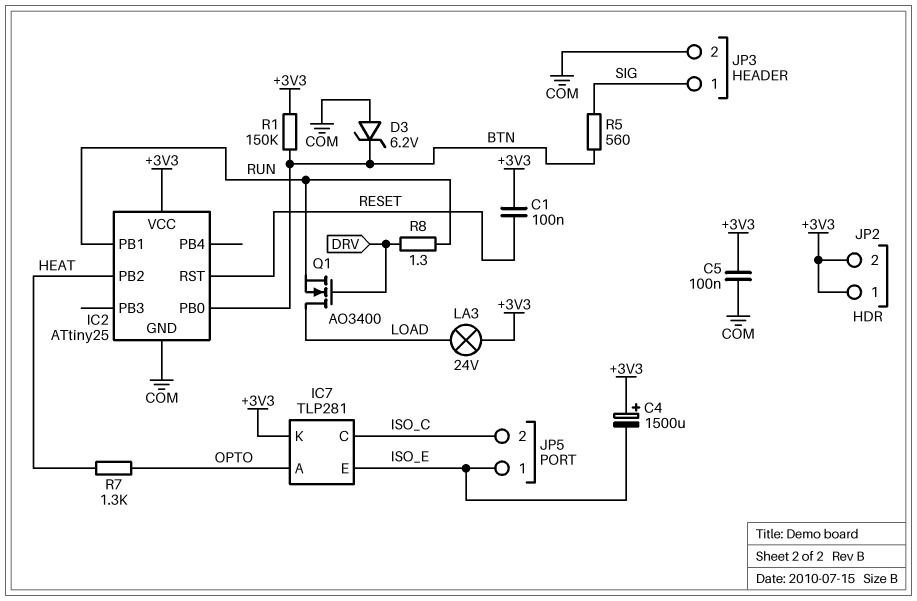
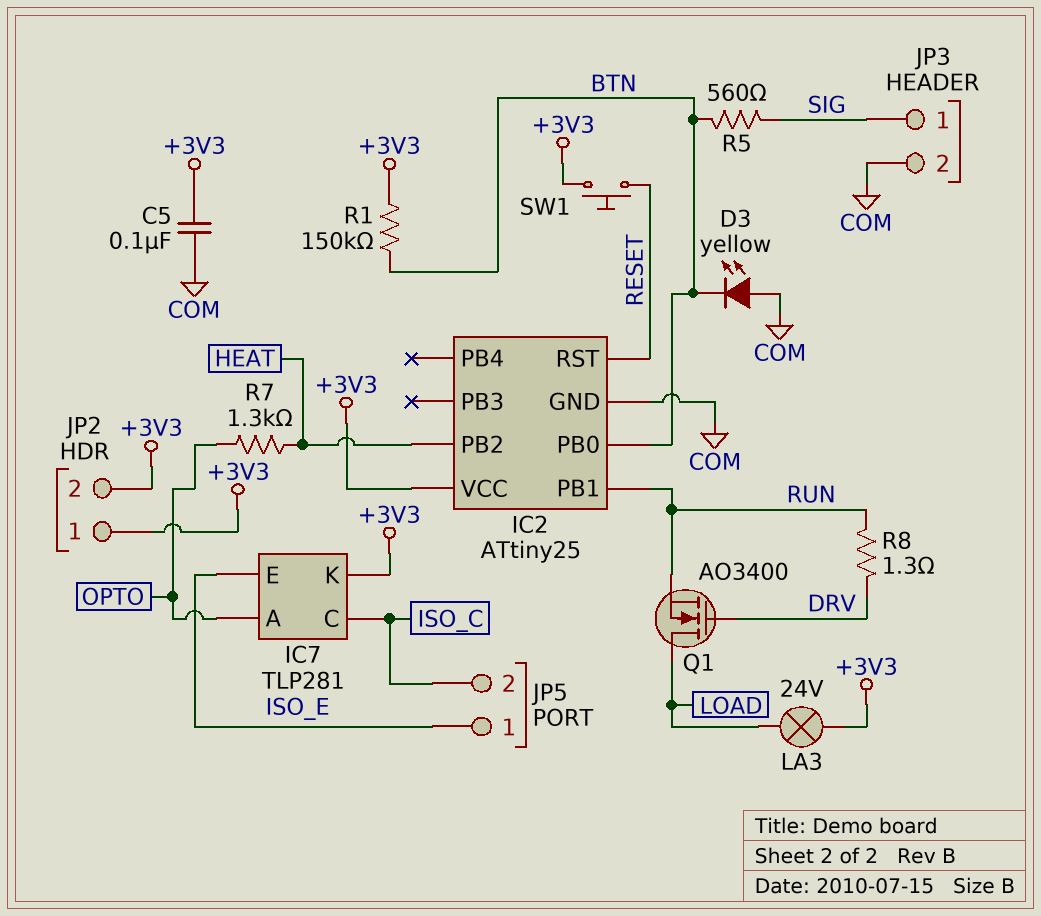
C1: 100nF (+3V3, RESET) -> none
C4: 1500uF (plus +3V3, minus ISO_E) -> none
D3: zener 6.2V (A COM, K BTN) -> LED yellow (A COM, K BTN)
SW1: none -> button (+3V3, RESET)

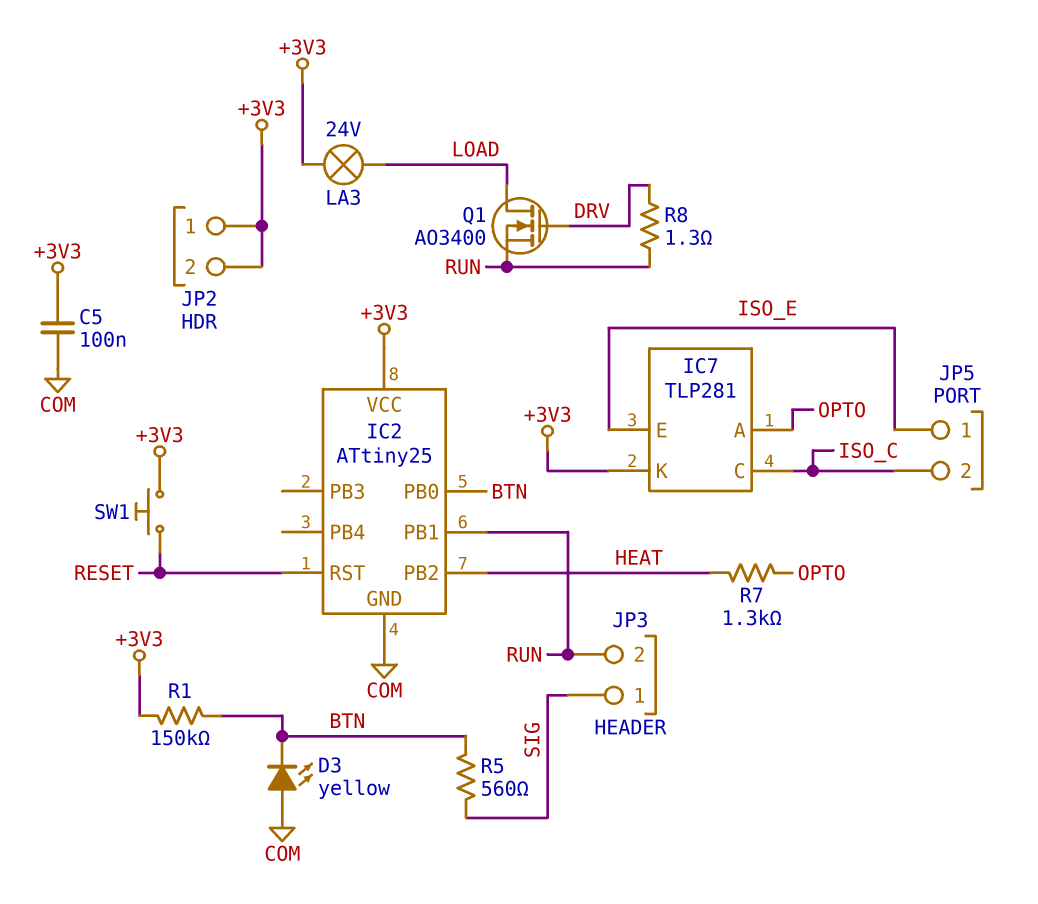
JP3 pin 2: COM -> RUN

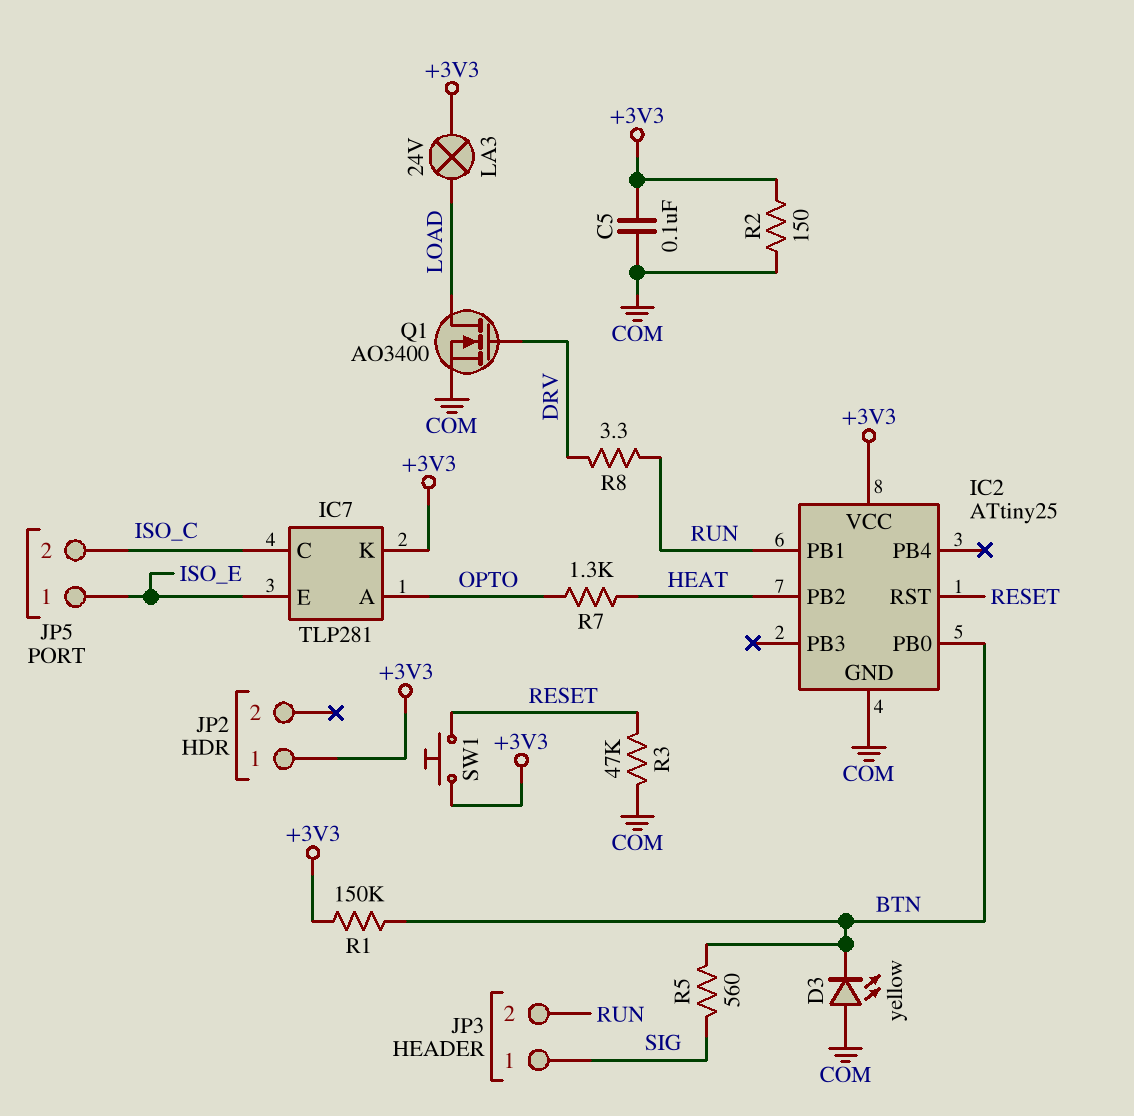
JP2 pin 2: +3V3 -> none
Q1: NMOS AO3400 (G DRV, D LOAD, S RUN) -> NMOS AO3400 (G DRV, D LOAD, S COM)
R2: none -> 150 (+3V3, COM)
R3: none -> 47k (COM, RESET)
R8: 1.3 (DRV, RUN) -> 3.3 (DRV, RUN)

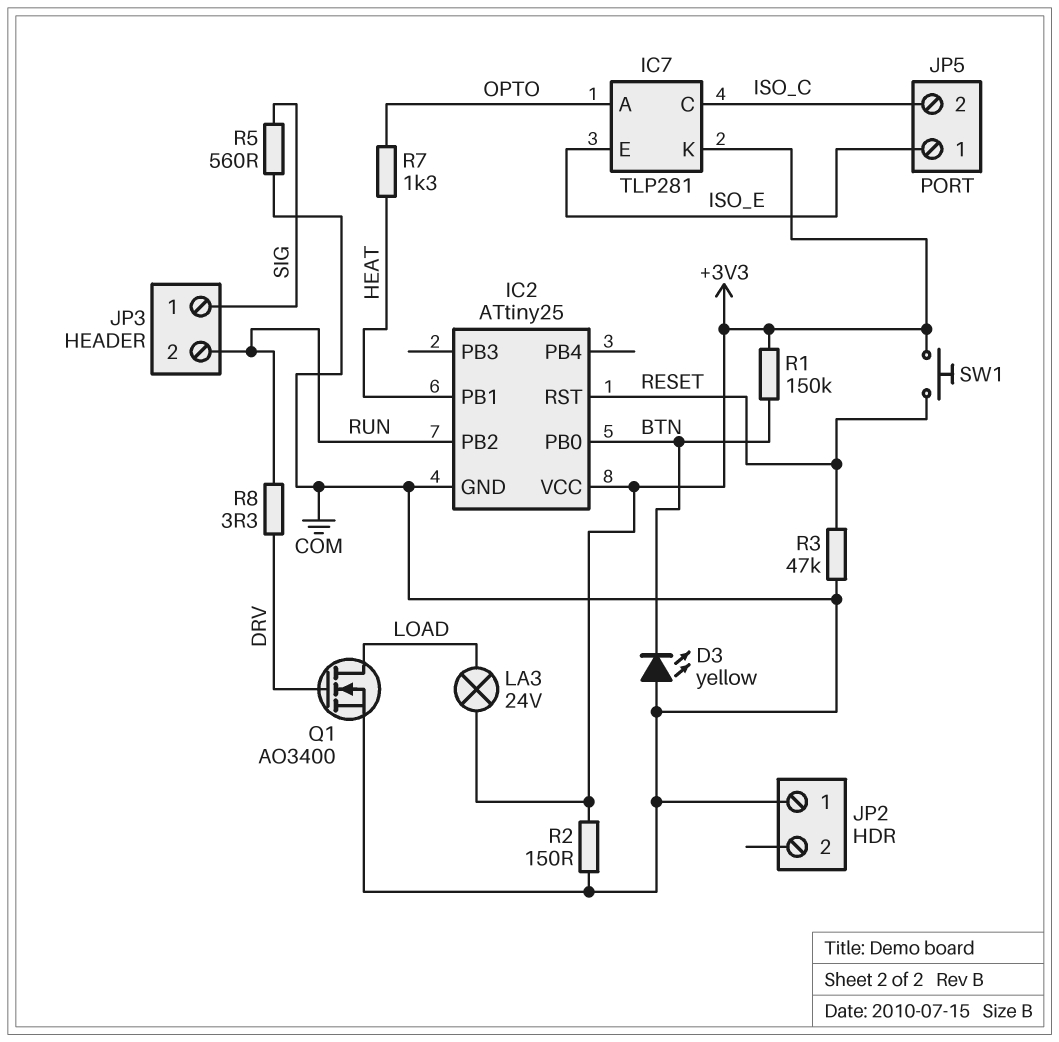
C5: 100nF (+3V3, COM) -> none
IC2 pin PB1: RUN -> HEAT
IC2 pin PB2: HEAT -> RUN
JP2 pin 1: +3V3 -> COM
R5: 560 (BTN, SIG) -> 560 (COM, SIG)

